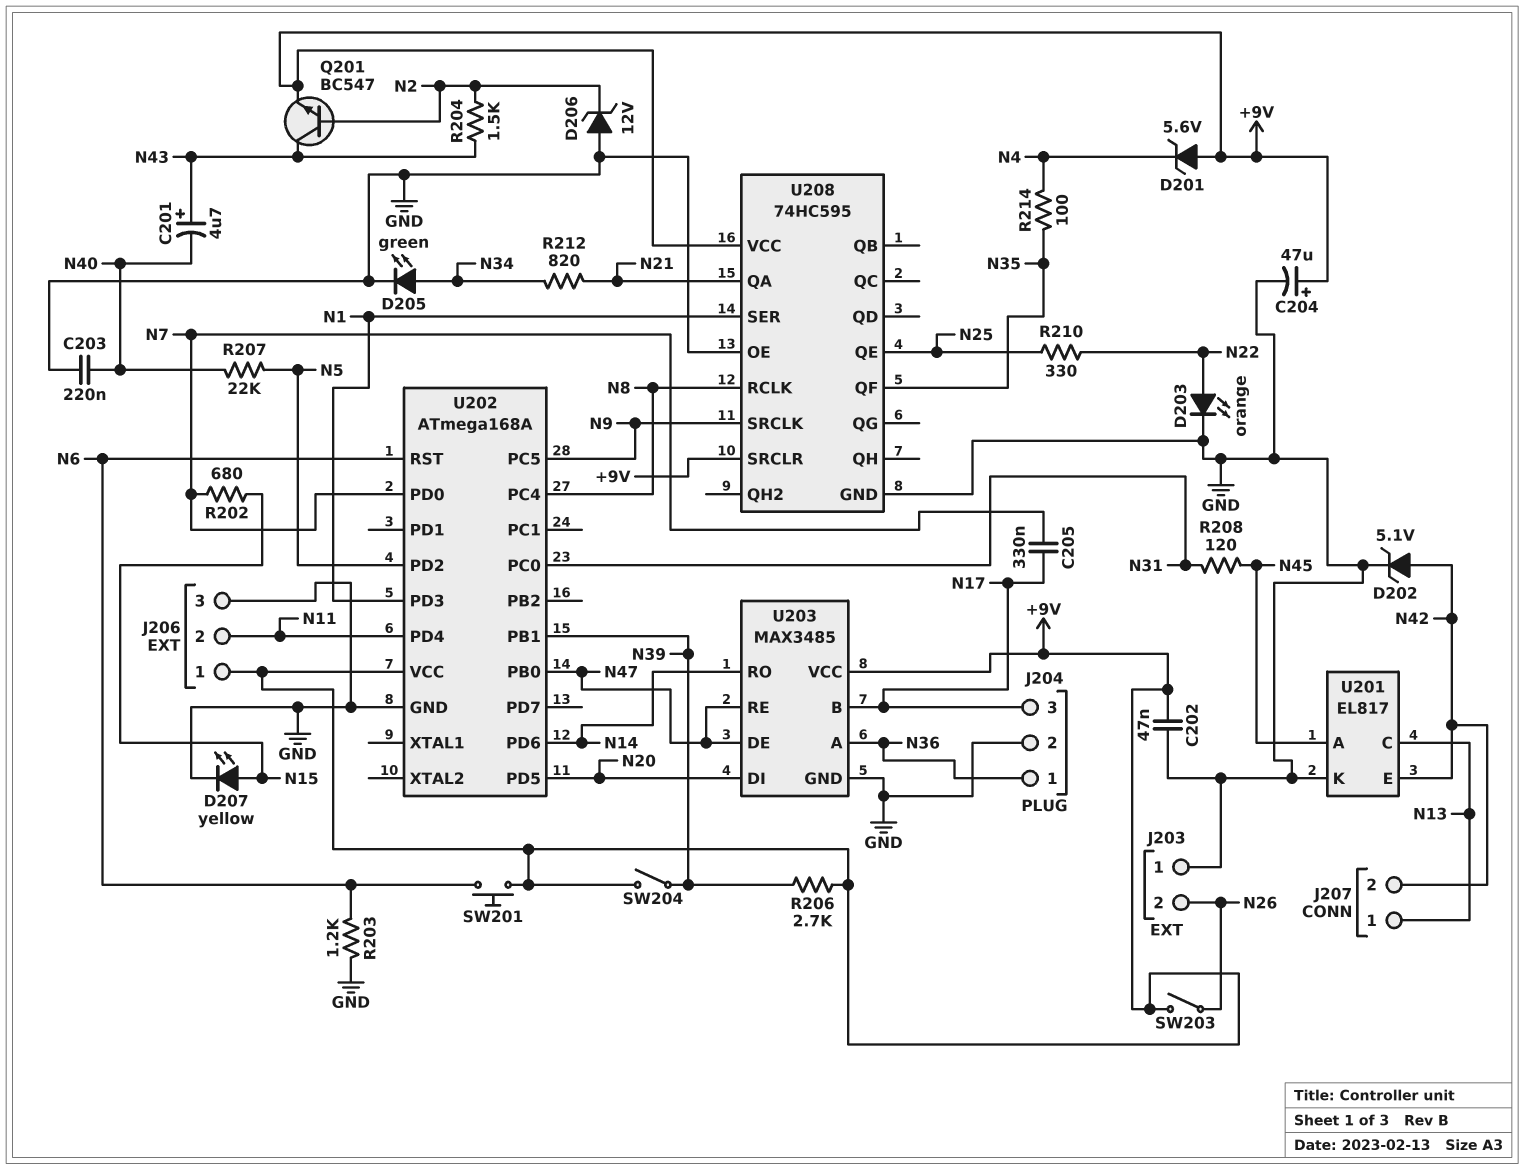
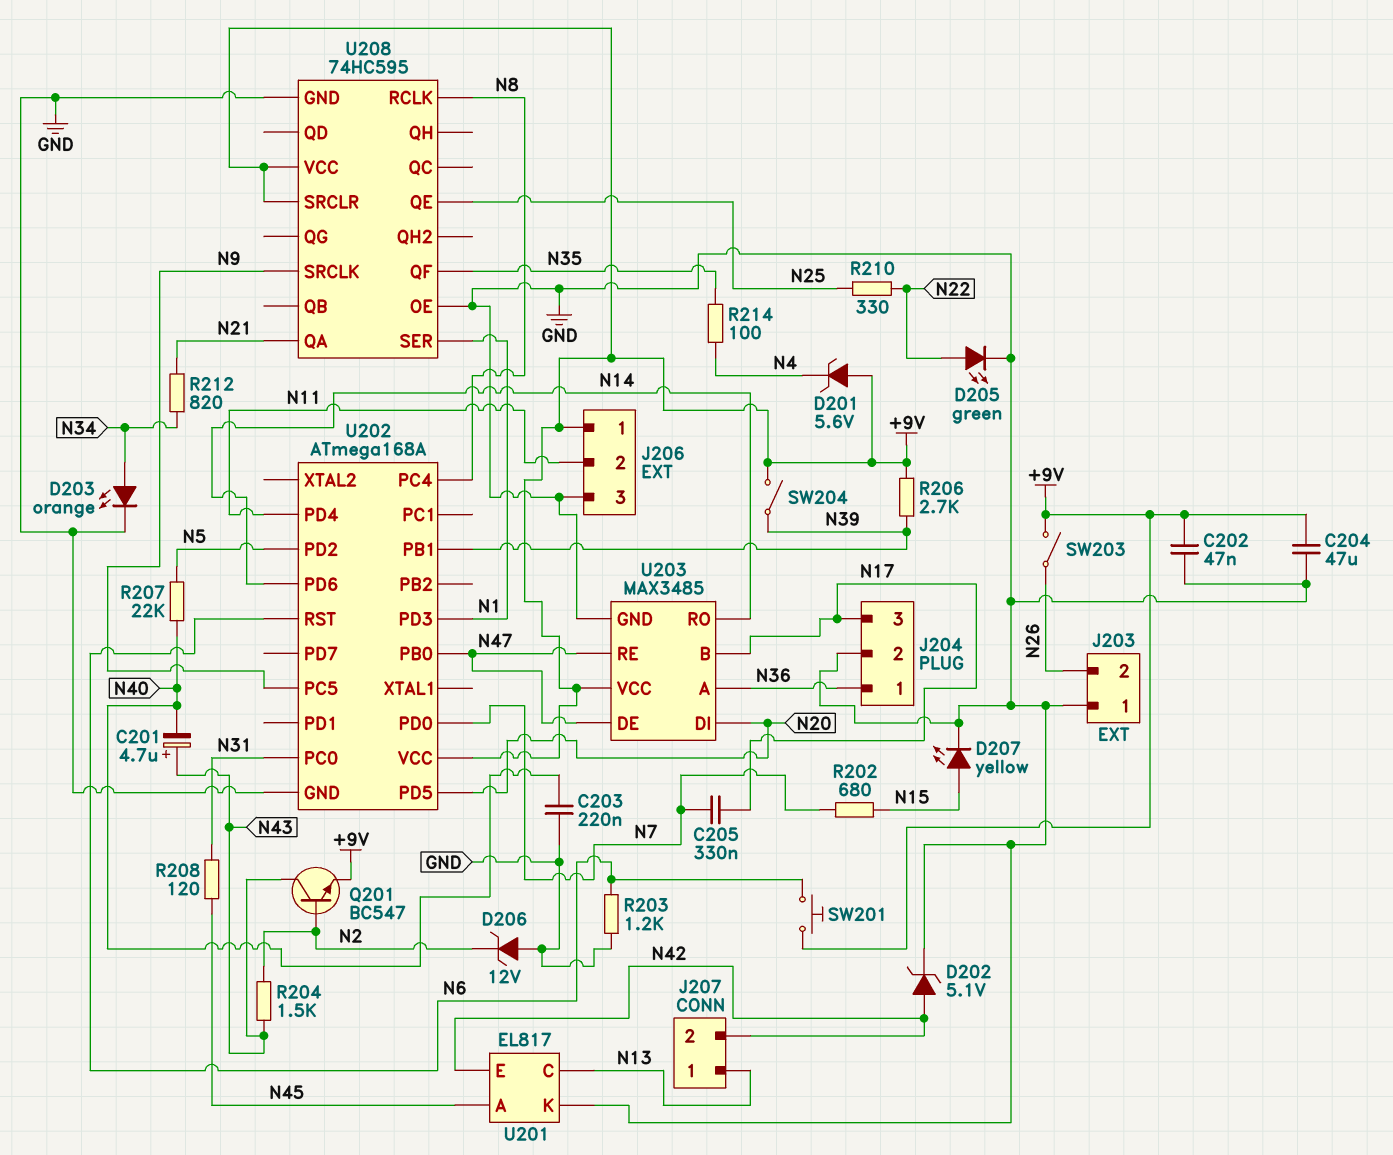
C204: 47uF (plus +9V, minus GND) -> 47uF (+9V, GND)
D203: LED orange (A N22, K GND) -> LED orange (A N34, K GND)
D205: LED green (A N34, K GND) -> LED green (A N22, K GND)

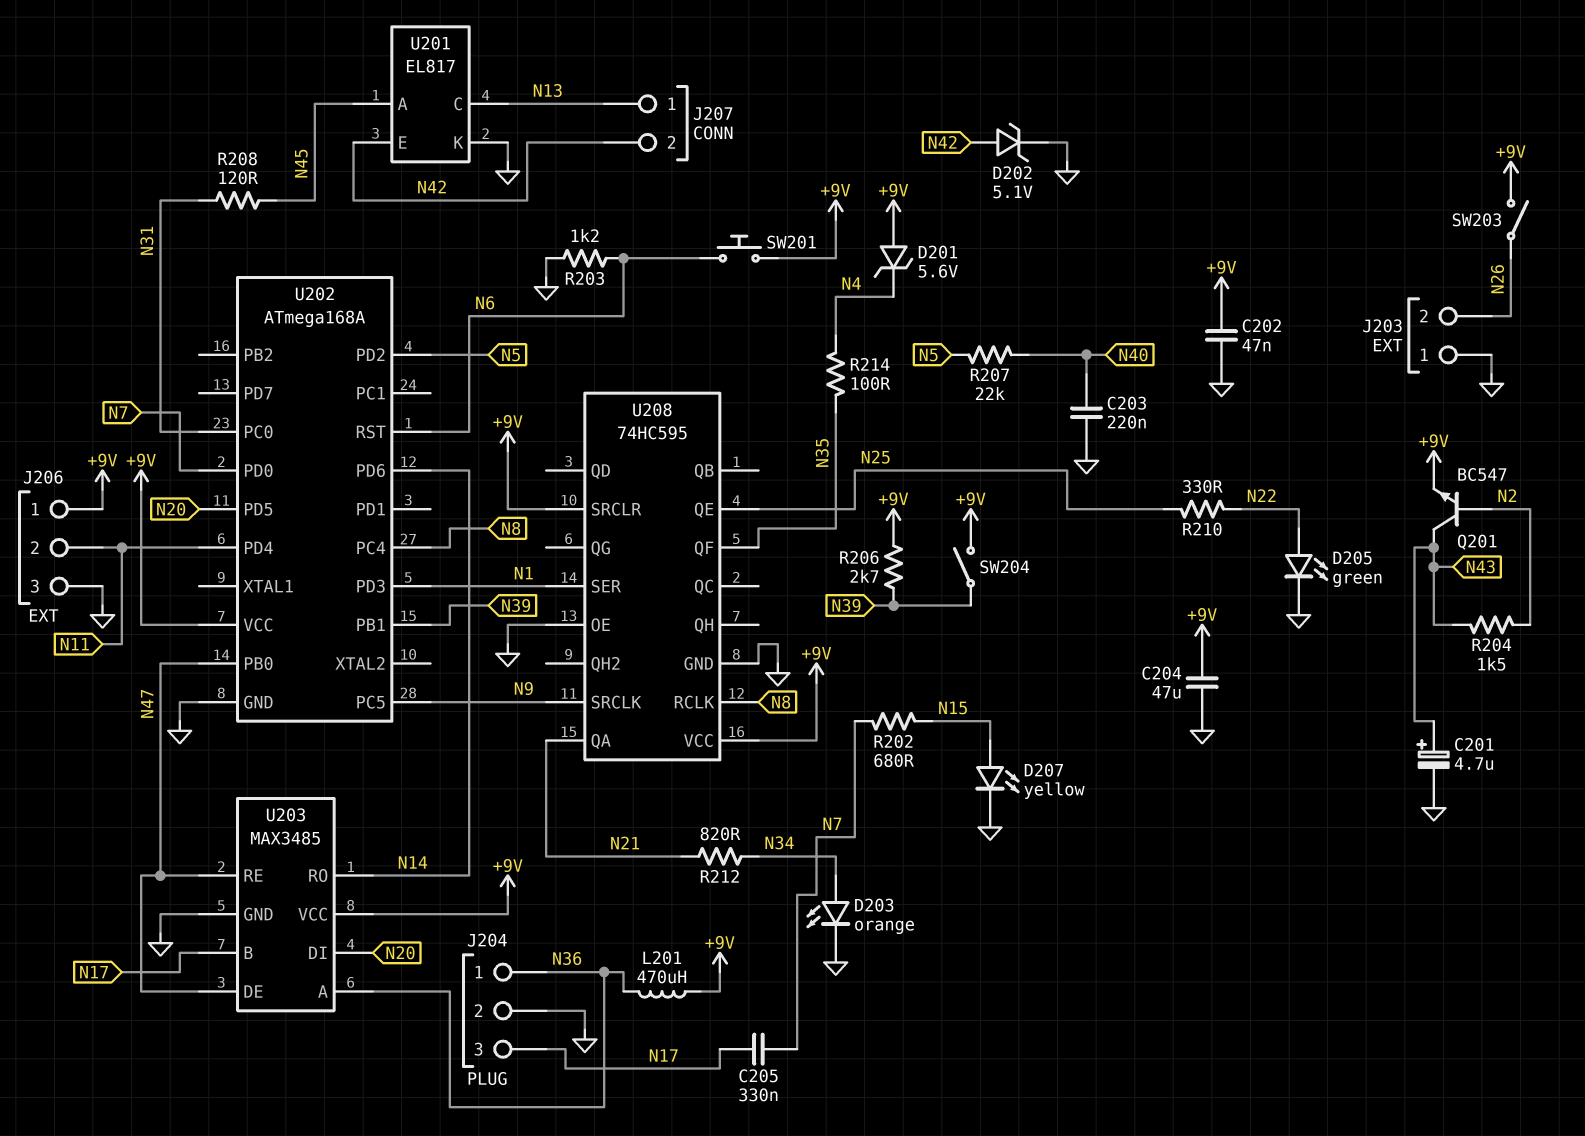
C201: 4.7uF (plus N43, minus N40) -> 4.7uF (plus N43, minus GND)
D206: zener 12V (A GND, K N2) -> none
L201: none -> 470uH (+9V, N36)

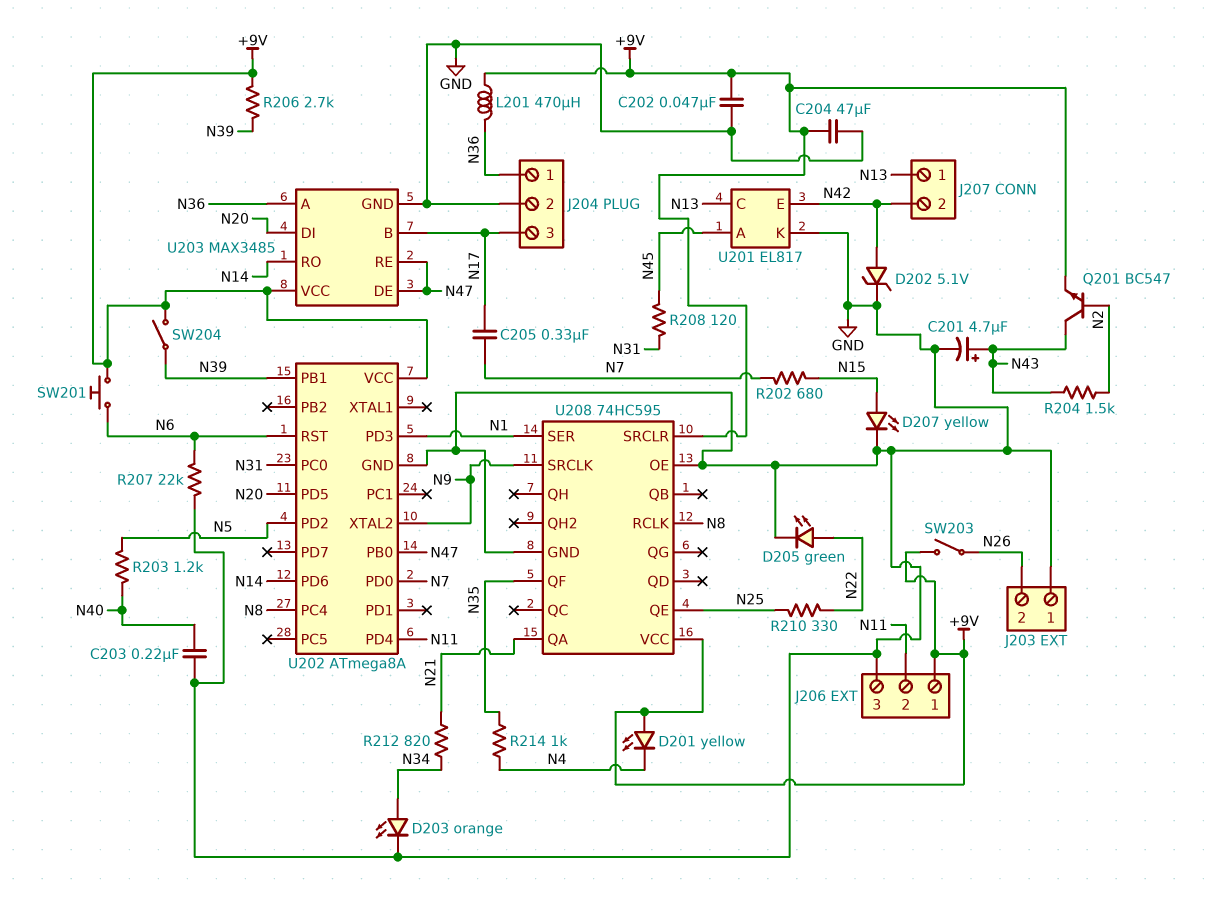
D201: zener 5.6V (A +9V, K N4) -> LED yellow (A +9V, K N4)
R203: 1.2k (GND, N6) -> 1.2k (N5, N40)
R207: 22k (N5, N40) -> 22k (GND, N6)
R214: 100 (N4, N35) -> 1k (N4, N35)
U202: ATmega168A -> ATmega8A
U202 pin PC5: N9 -> none
U202 pin XTAL2: none -> N9

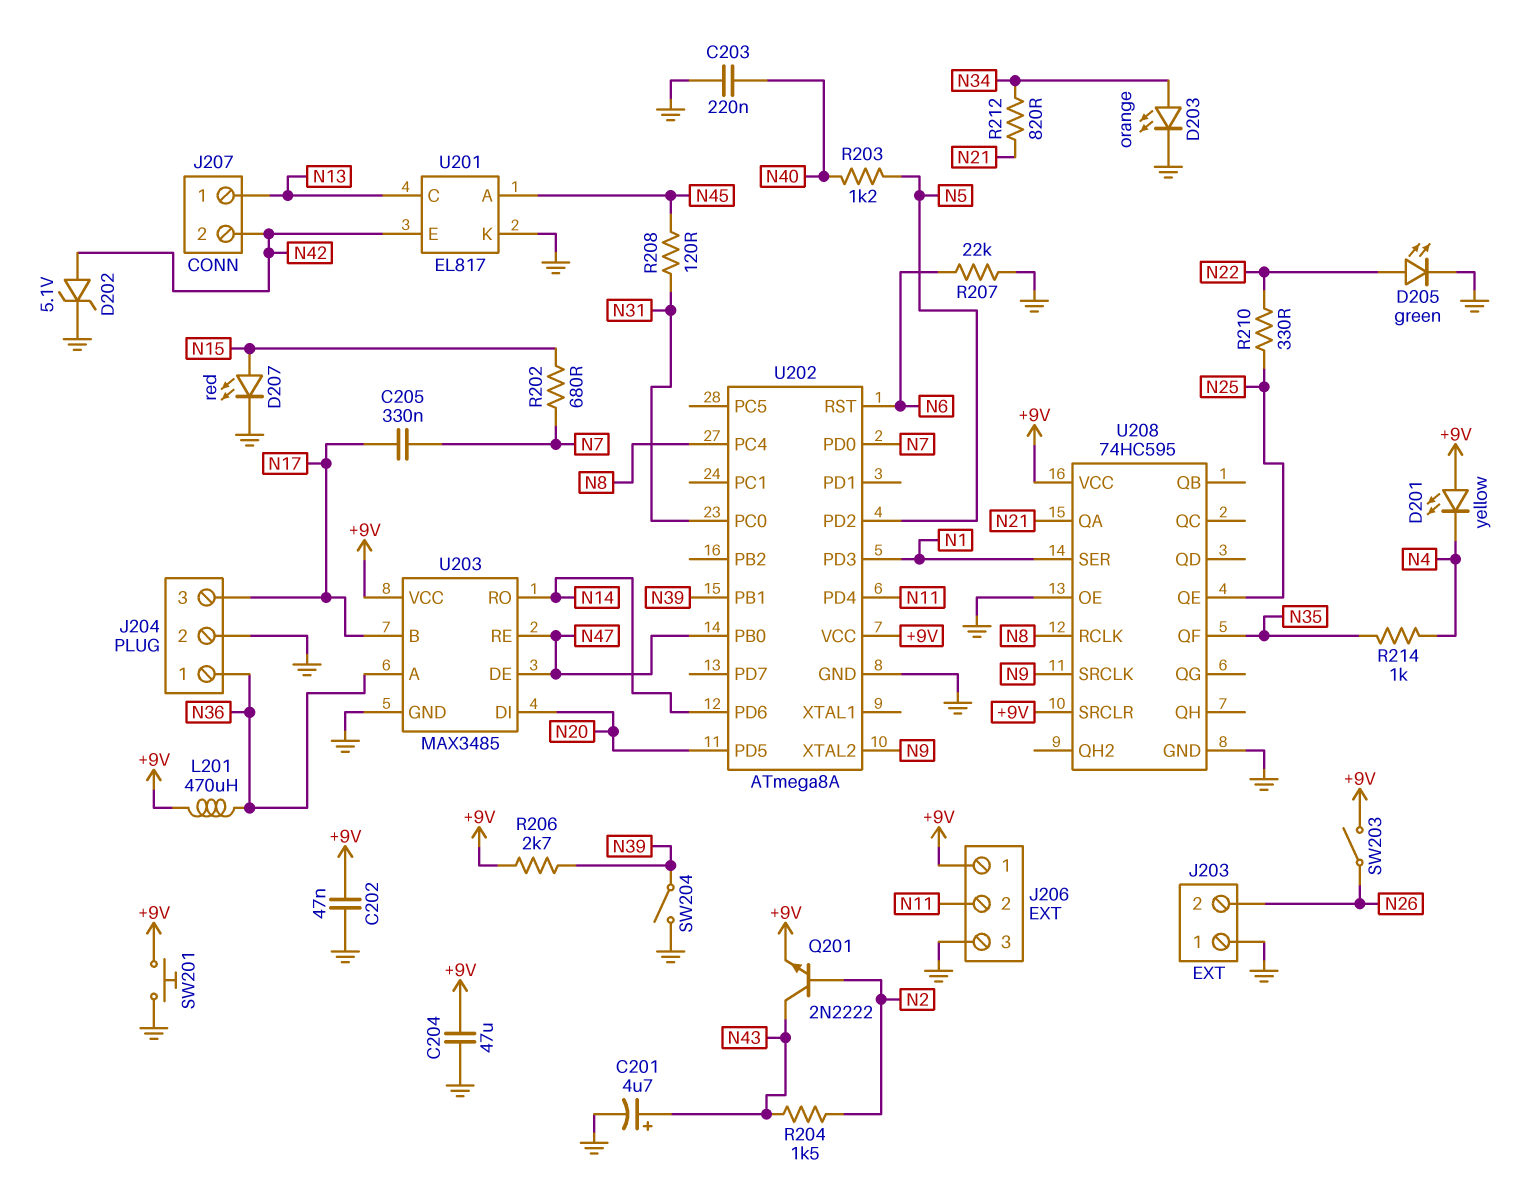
D207: LED yellow (A N15, K GND) -> LED red (A N15, K GND)
Q201: NPN BC547 (B N2, C N43, E +9V) -> NPN 2N2222 (B N2, C N43, E +9V)
SW201: button (+9V, N6) -> button (+9V, GND)
SW204: switch (+9V, N39) -> switch (GND, N39)

